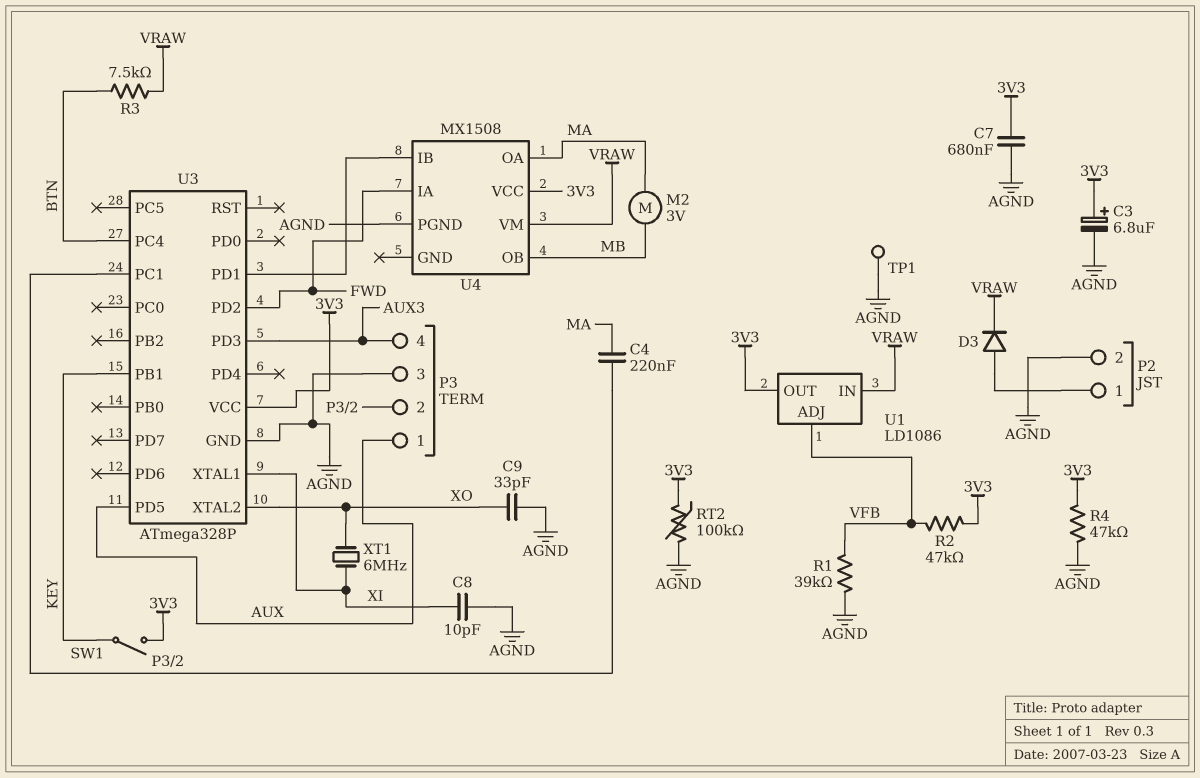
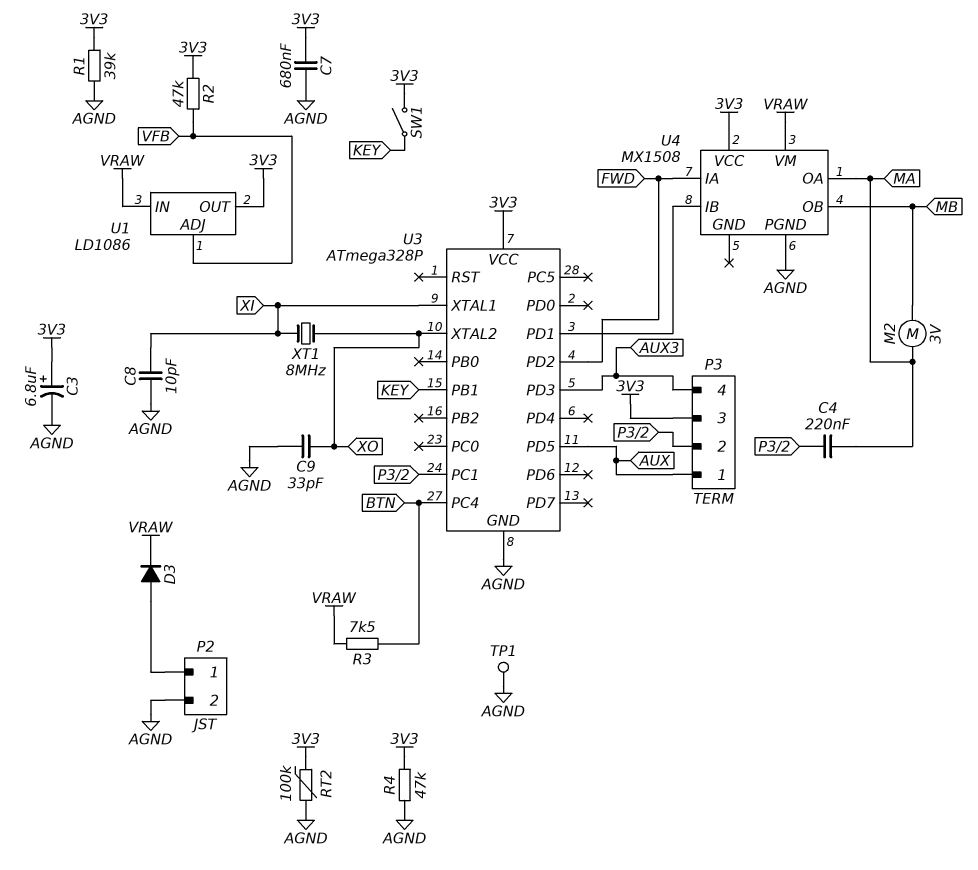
P3 pin 3: AGND -> 3V3
R1: 39k (AGND, VFB) -> 39k (3V3, AGND)
XT1: 6MHz (XI, XO) -> 8MHz (XI, XO)

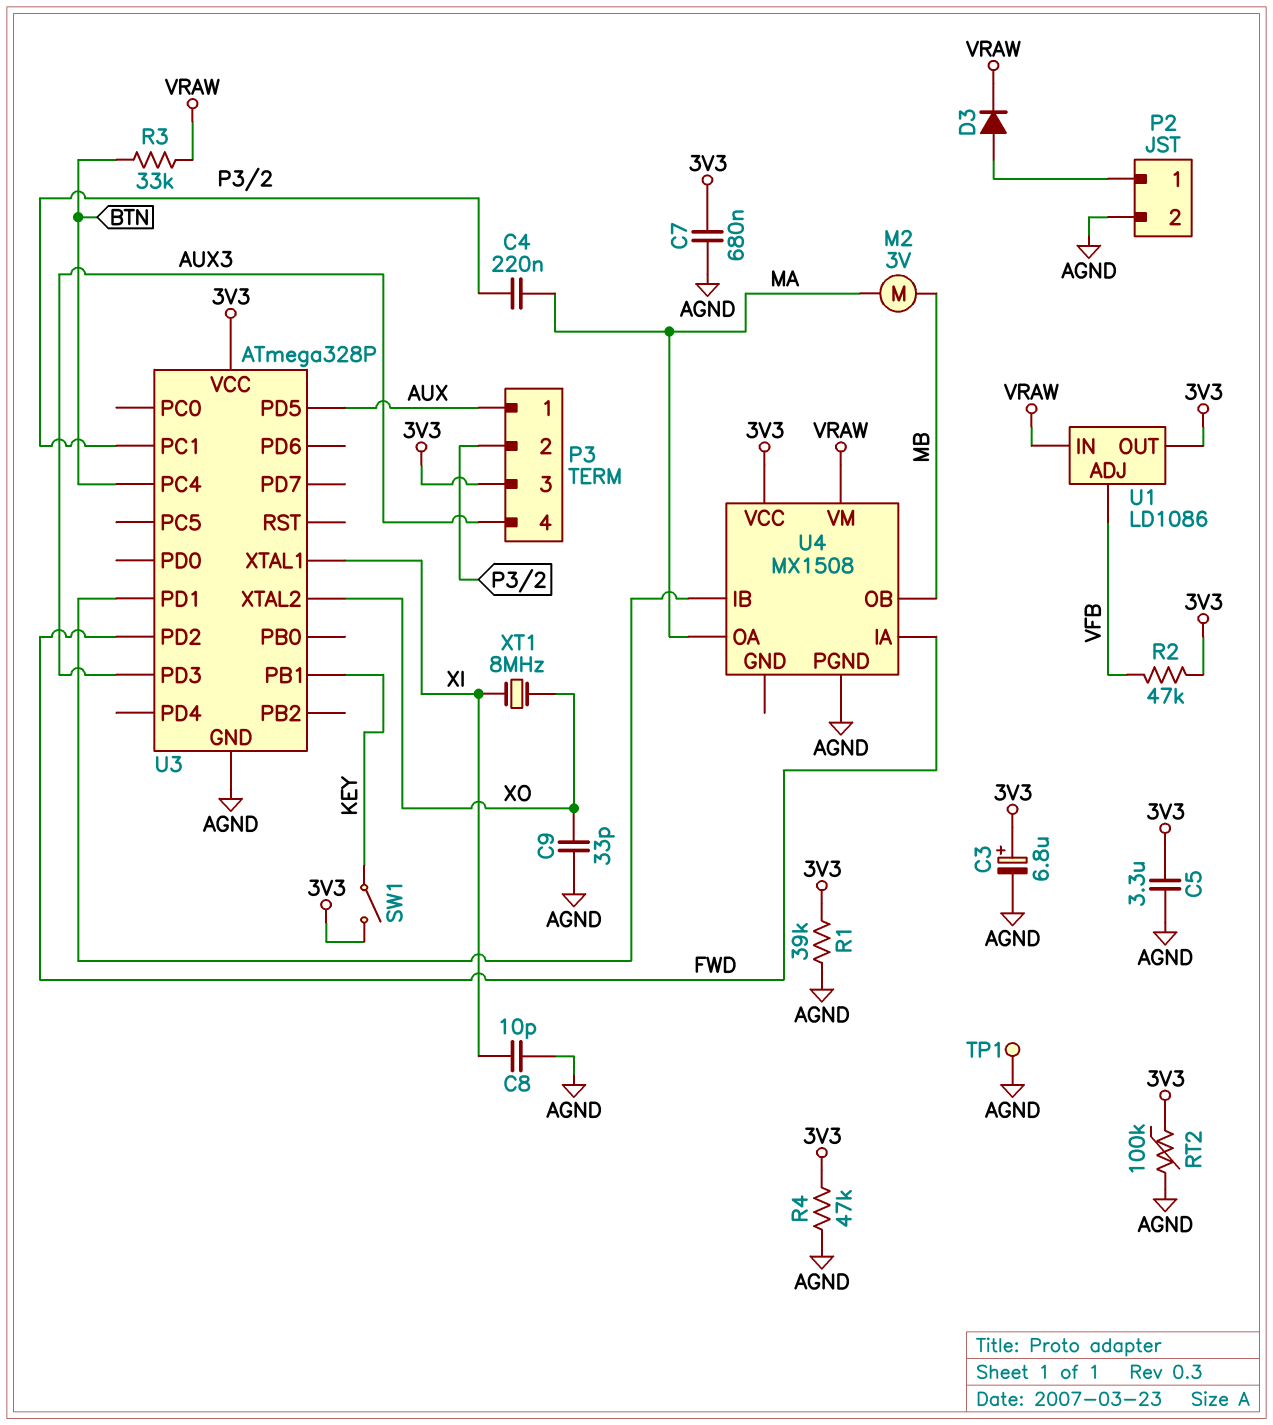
C5: none -> 3.3uF (3V3, AGND)
R3: 7.5k (BTN, VRAW) -> 33k (BTN, VRAW)

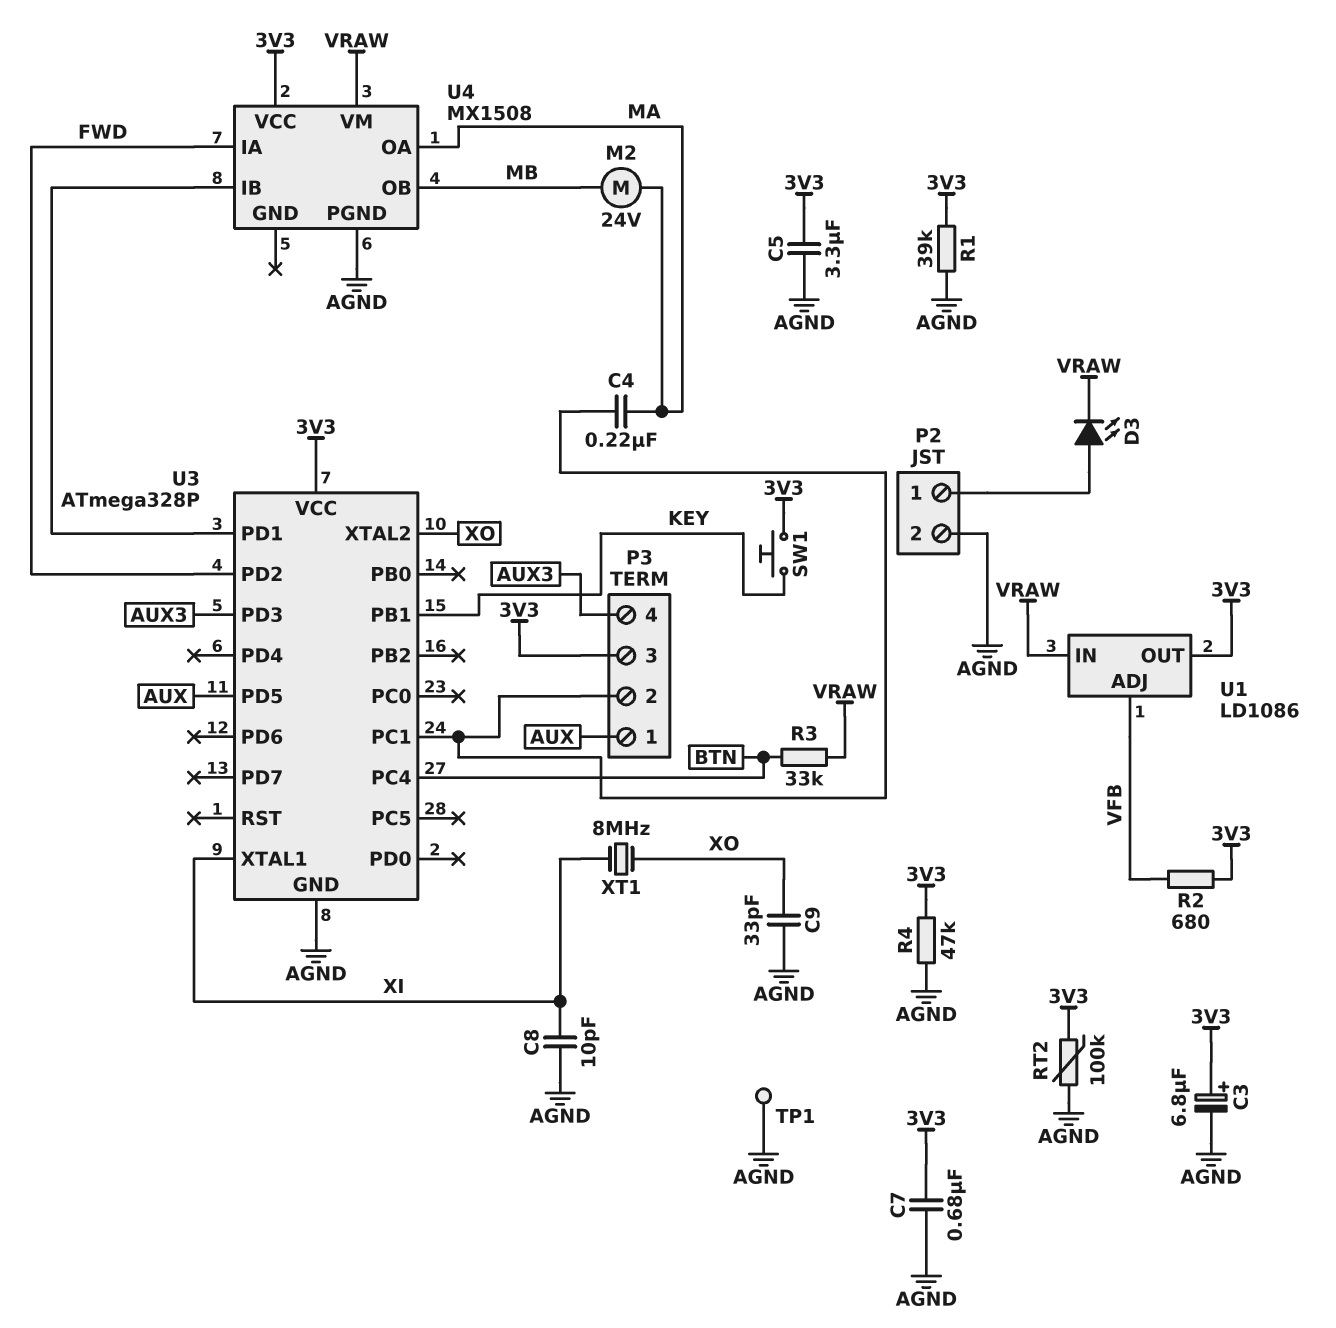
D3: diode (A P2/1, K VRAW) -> LED (A P2/1, K VRAW)
M2: motor 3V (MA, MB) -> motor 24V (MA, MB)
R2: 47k (3V3, VFB) -> 680 (3V3, VFB)
SW1: switch (3V3, KEY) -> button (3V3, KEY)

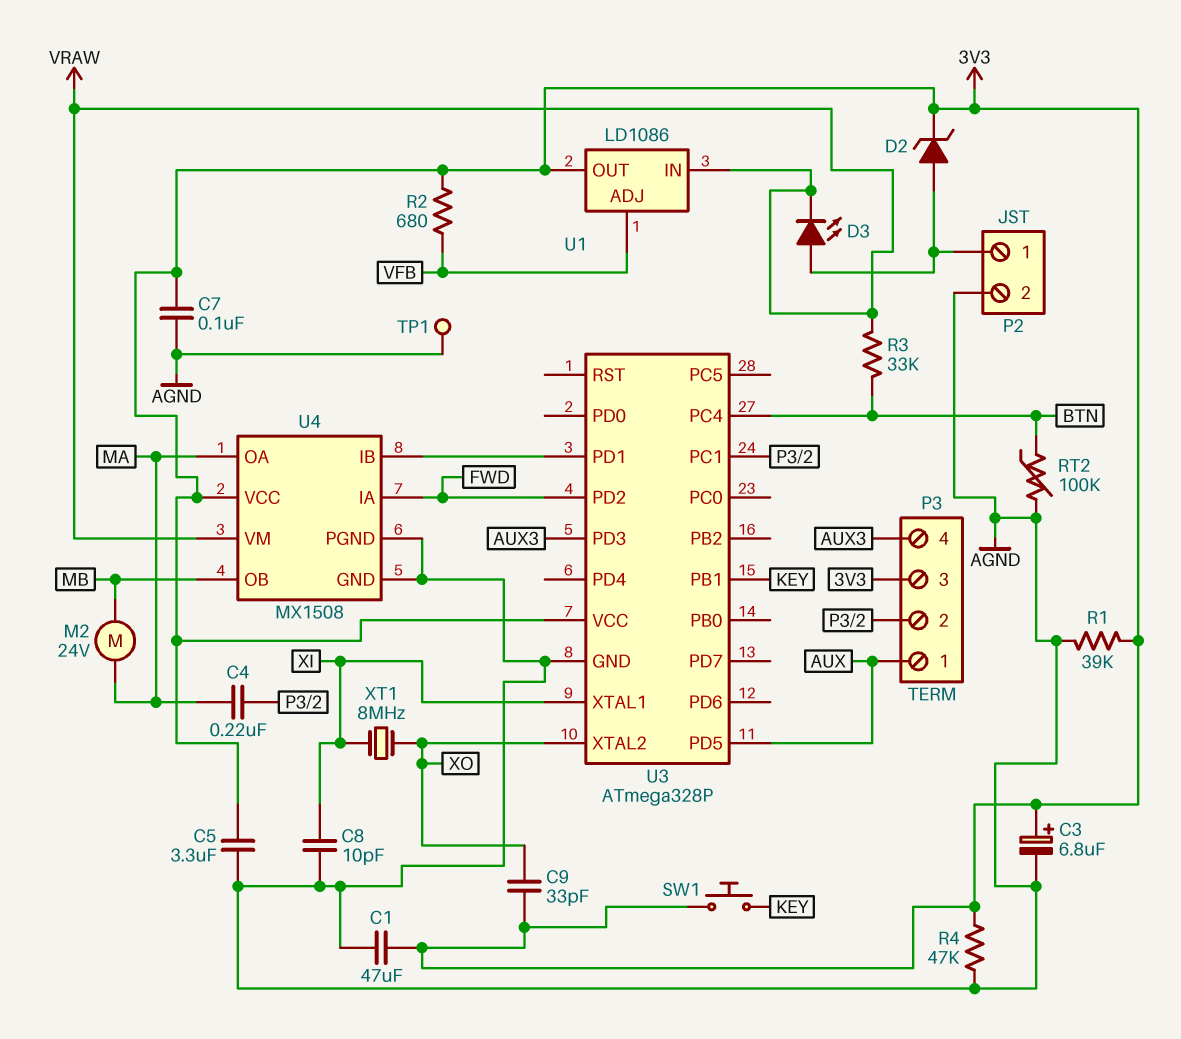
C1: none -> 47uF (3V3, AGND)
C7: 680nF (3V3, AGND) -> 100nF (3V3, AGND)
C9: 33pF (AGND, XO) -> 33pF (3V3, XO)
D2: none -> zener (A P2/1, K 3V3)
RT2: 100k (3V3, AGND) -> 100k (AGND, BTN)
U4 pin GND: none -> AGND

